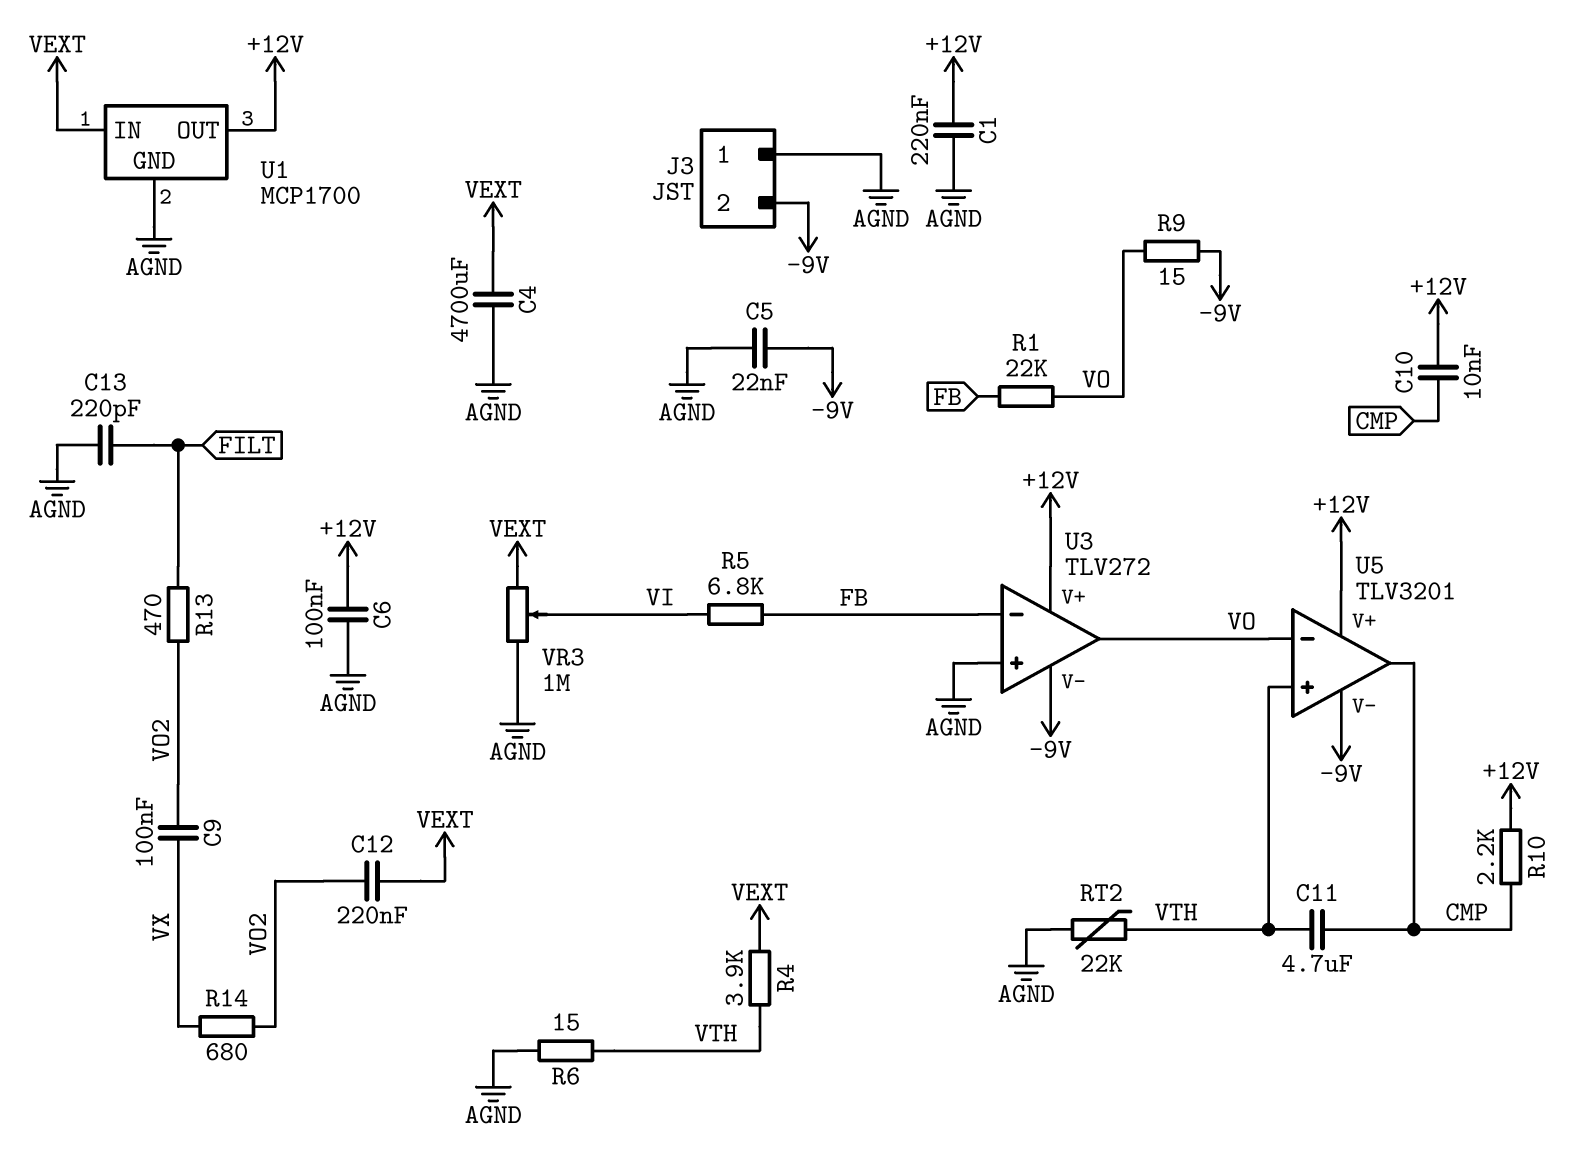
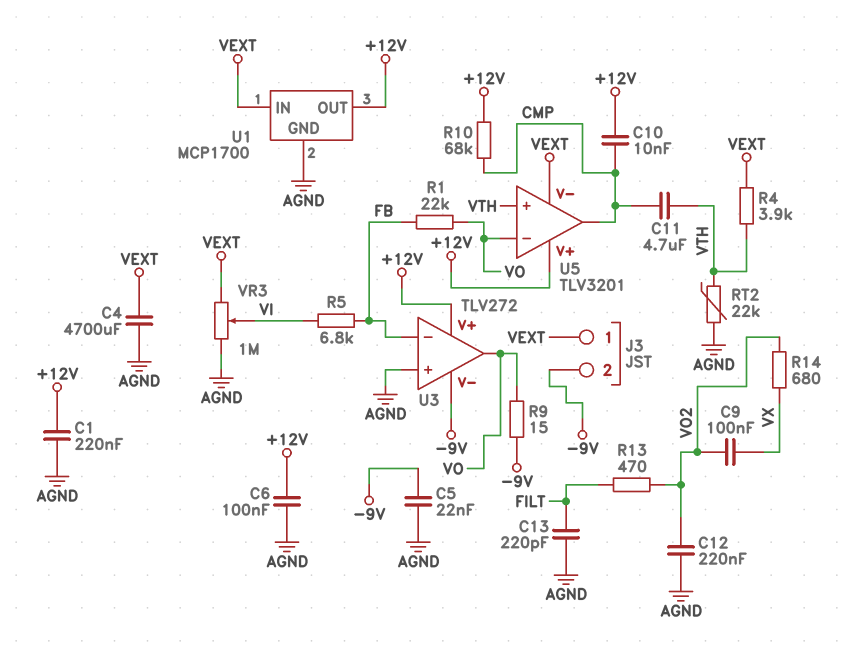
C12: 220nF (VEXT, VO2) -> 220nF (AGND, VO2)
J3 pin 1: AGND -> VEXT
R6: 15 (AGND, VTH) -> none
R10: 2.2k (+12V, CMP) -> 68k (+12V, CMP)
U5 pin V-: -9V -> VEXT

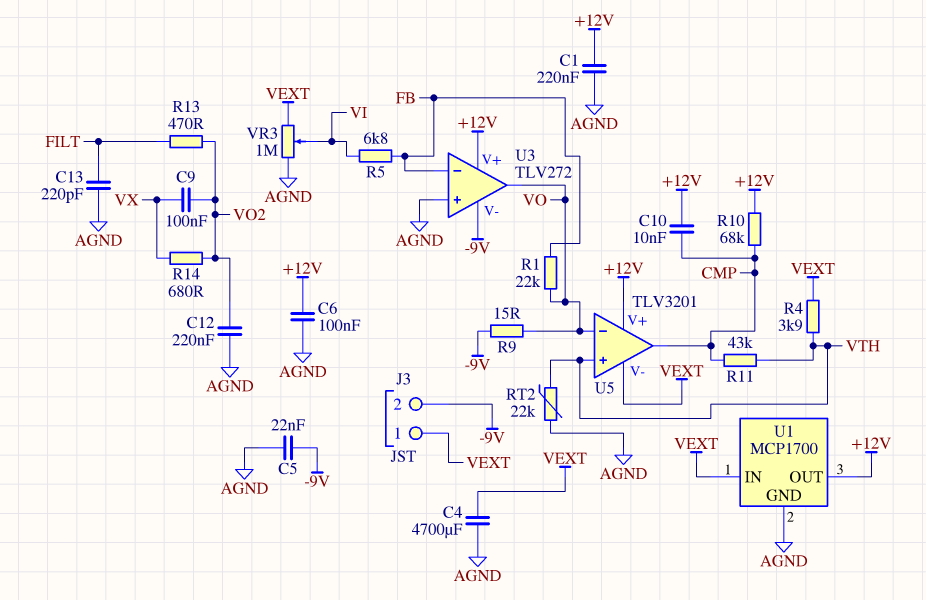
C11: 4.7uF (CMP, VTH) -> none
R11: none -> 43k (CMP, VTH)

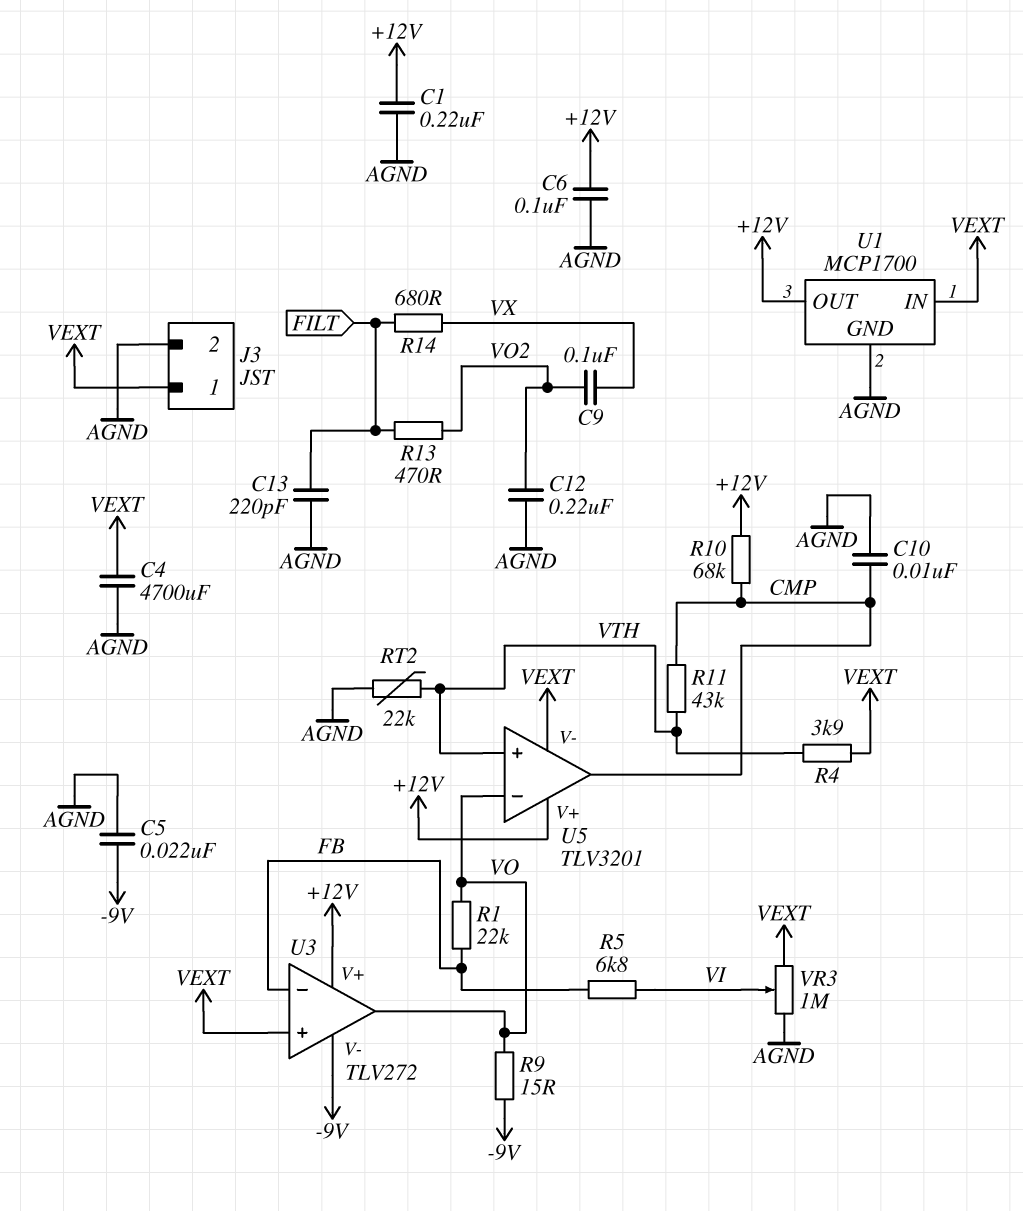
C10: 10nF (+12V, CMP) -> 10nF (AGND, CMP)
J3 pin 2: -9V -> AGND
R14: 680 (VO2, VX) -> 680 (FILT, VX)
U3 pin in+: AGND -> VEXT

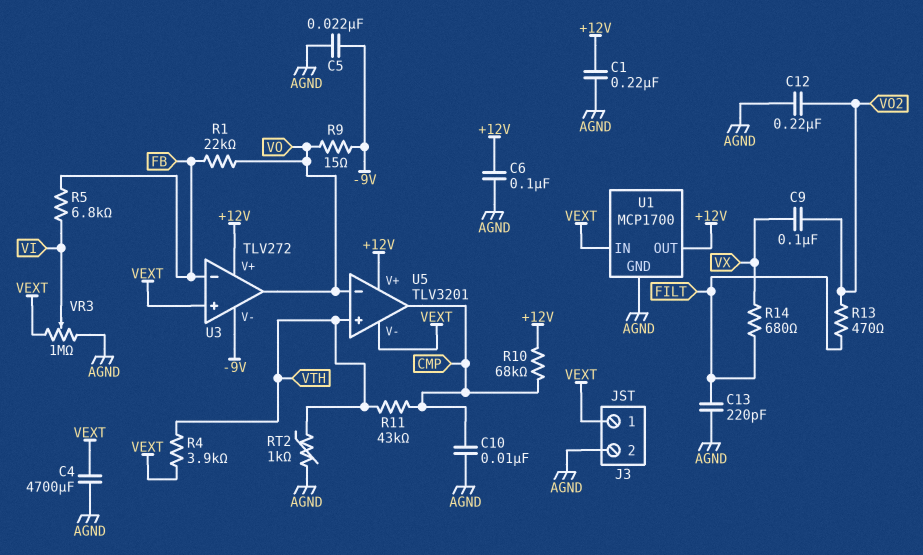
RT2: 22k (AGND, VTH) -> 1k (AGND, VTH)

